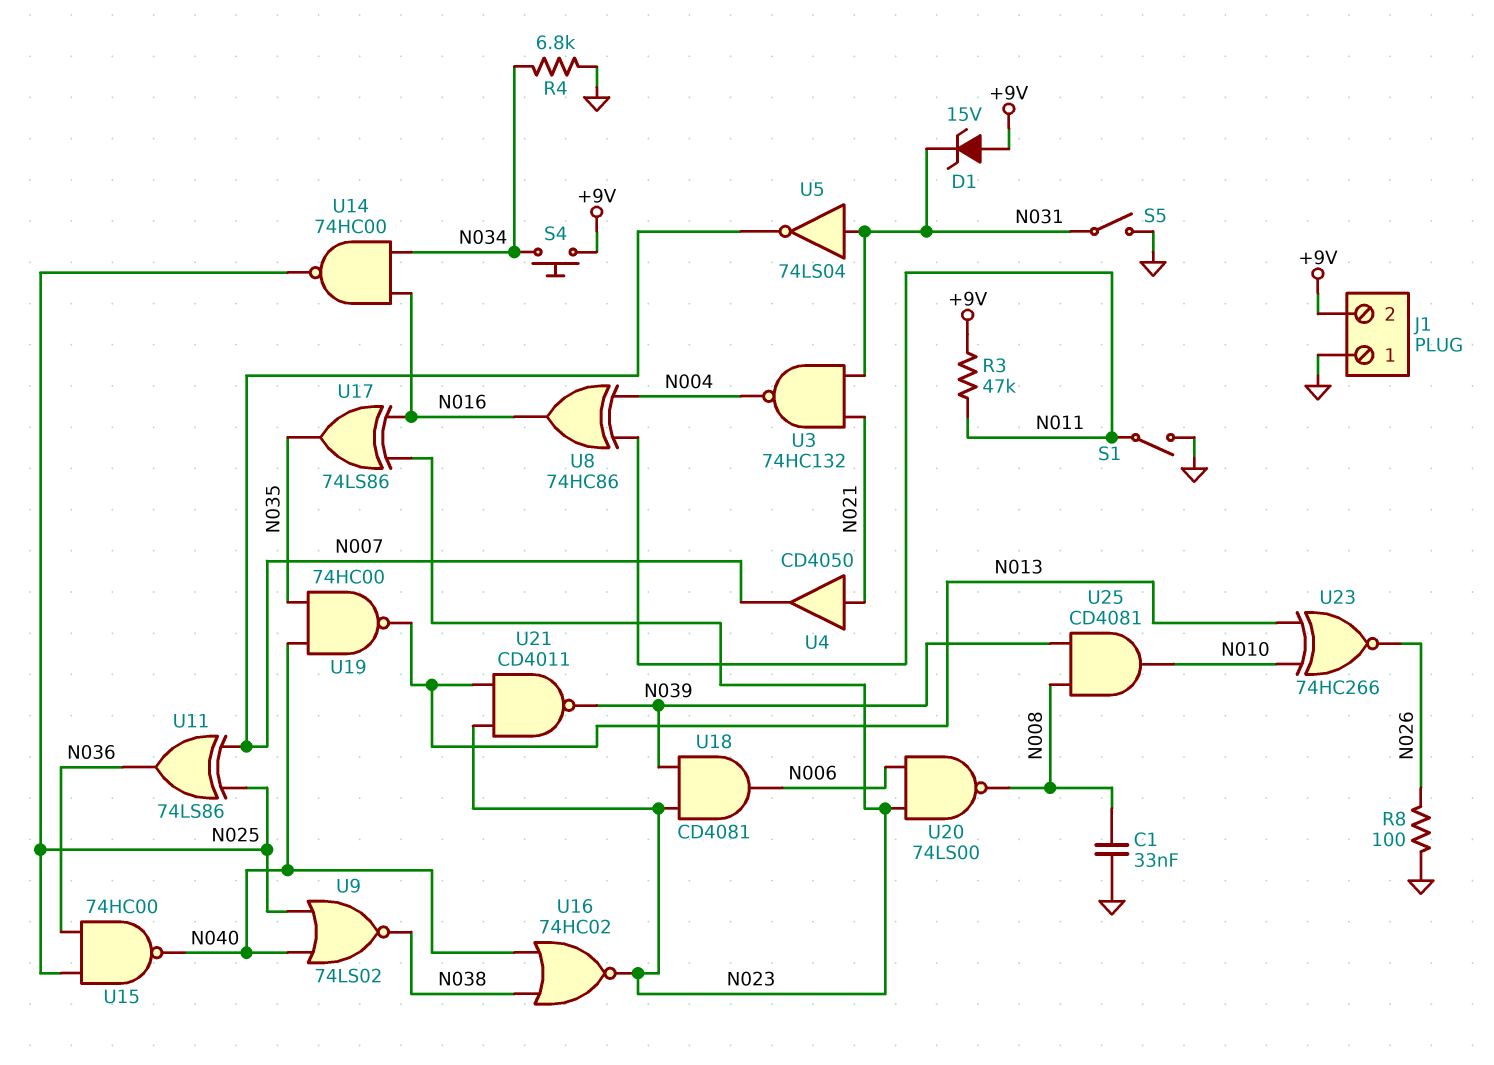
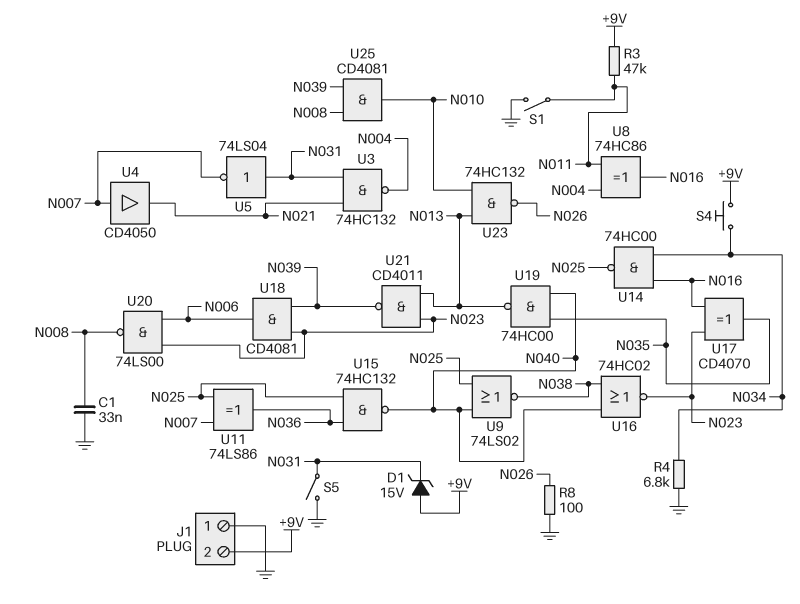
U4: buffer CD4050 (in N021, out N007) -> buffer CD4050 (in N007, out N021)
U15: NAND 74HC00 (in N025, in N036, out N040) -> NAND 74HC132 (in N025, in N036, out N040)
U17: XOR 74LS86 (in N016, in N023, out N035) -> XOR CD4070 (in N016, in N023, out N035)
U23: XNOR 74HC266 (in N010, in N013, out N026) -> NAND 74HC132 (in N010, in N013, out N026)

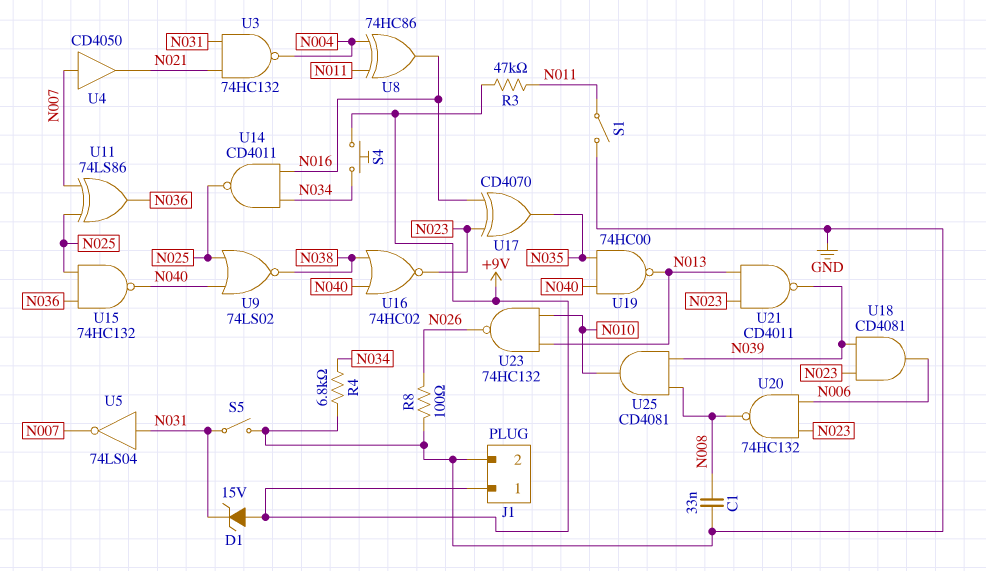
J1 pin 1: GND -> +9V
J1 pin 2: +9V -> GND
U14: NAND 74HC00 (in N016, in N034, out N025) -> NAND CD4011 (in N016, in N034, out N025)
U20: NAND 74LS00 (in N006, in N023, out N008) -> NAND 74HC132 (in N006, in N023, out N008)

